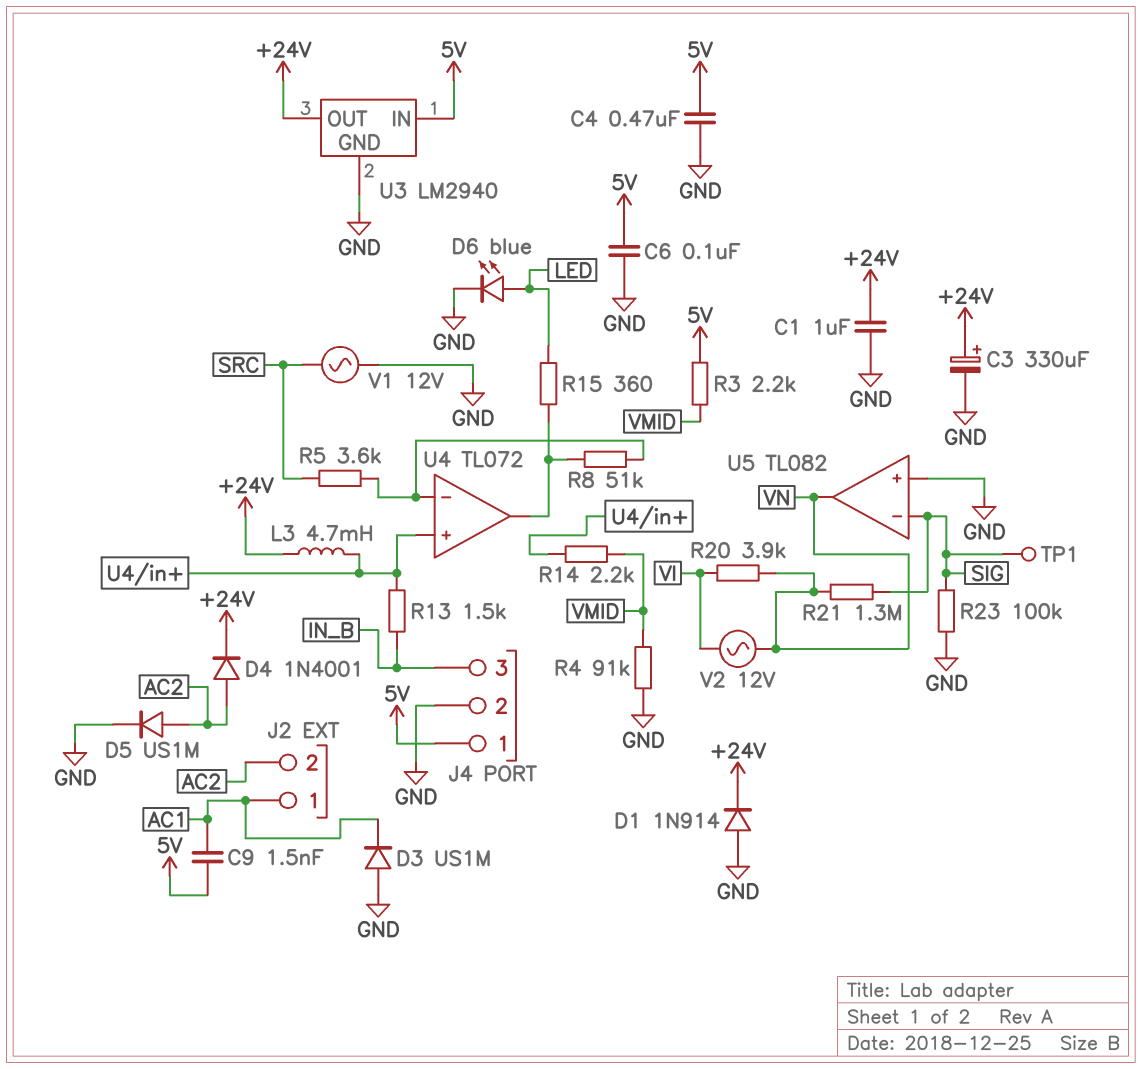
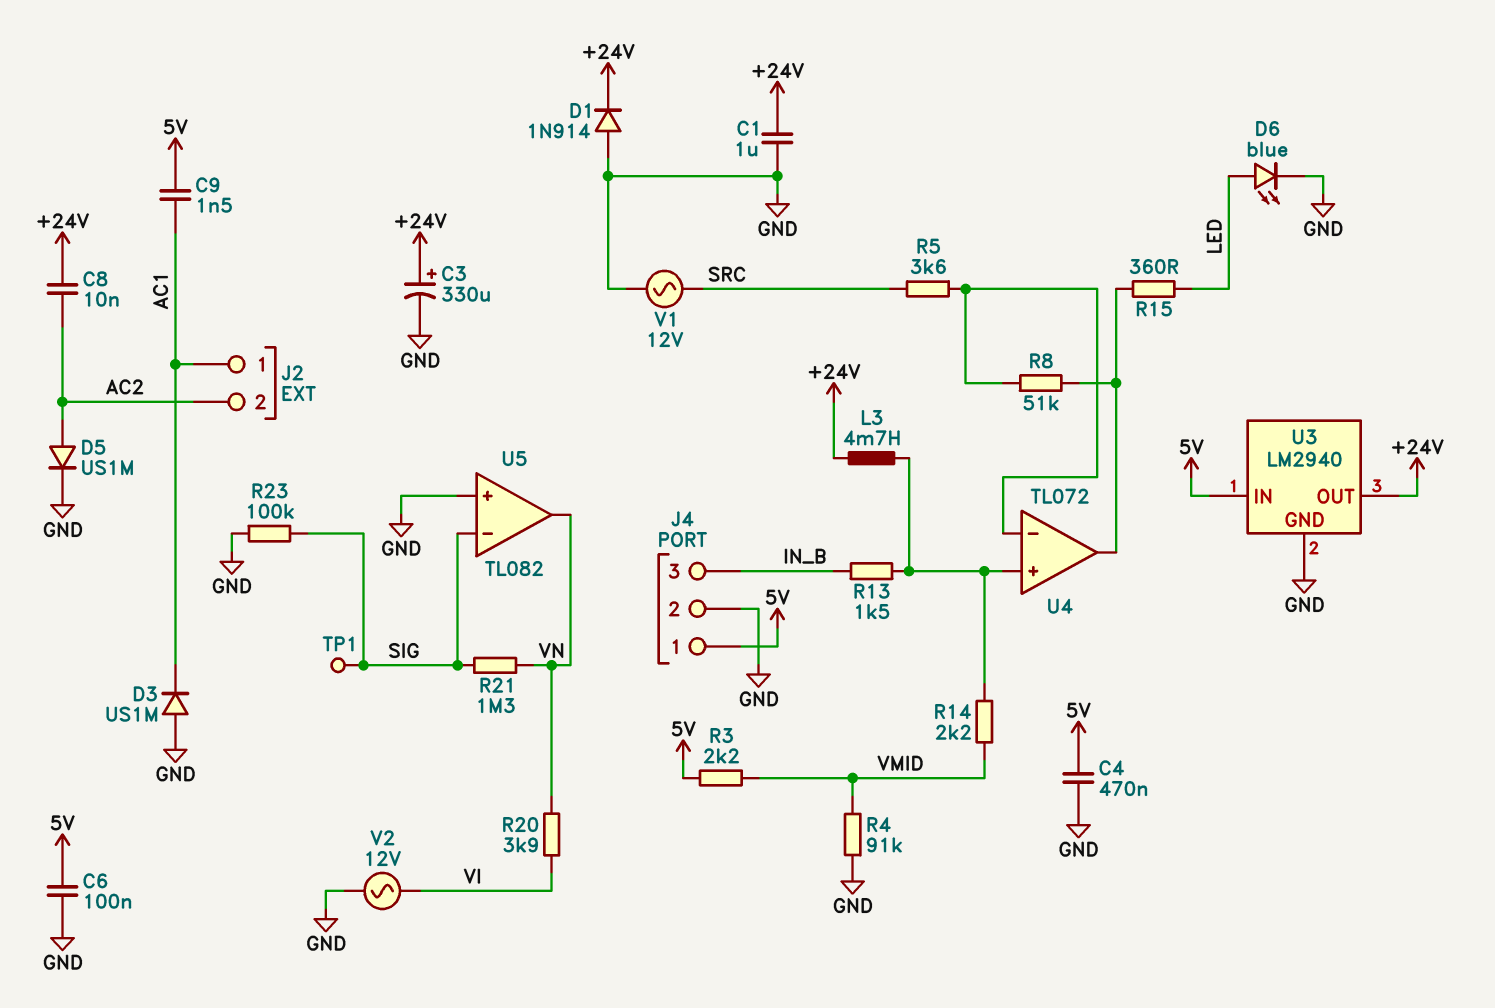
C8: none -> 10nF (+24V, AC2)
D4: diode 1N4001 (A AC2, K +24V) -> none
V2: AC 12V (VI, VN) -> AC 12V (GND, VI)

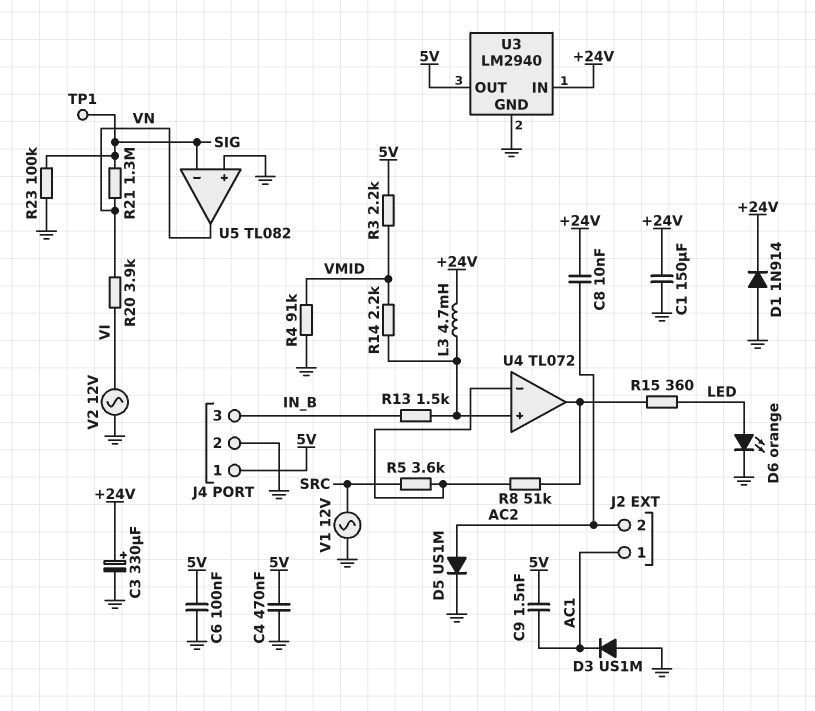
C1: 1uF (+24V, GND) -> 150uF (+24V, GND)
D6: LED blue (A LED, K GND) -> LED orange (A LED, K GND)
U3 pin IN: 5V -> +24V
U3 pin OUT: +24V -> 5V

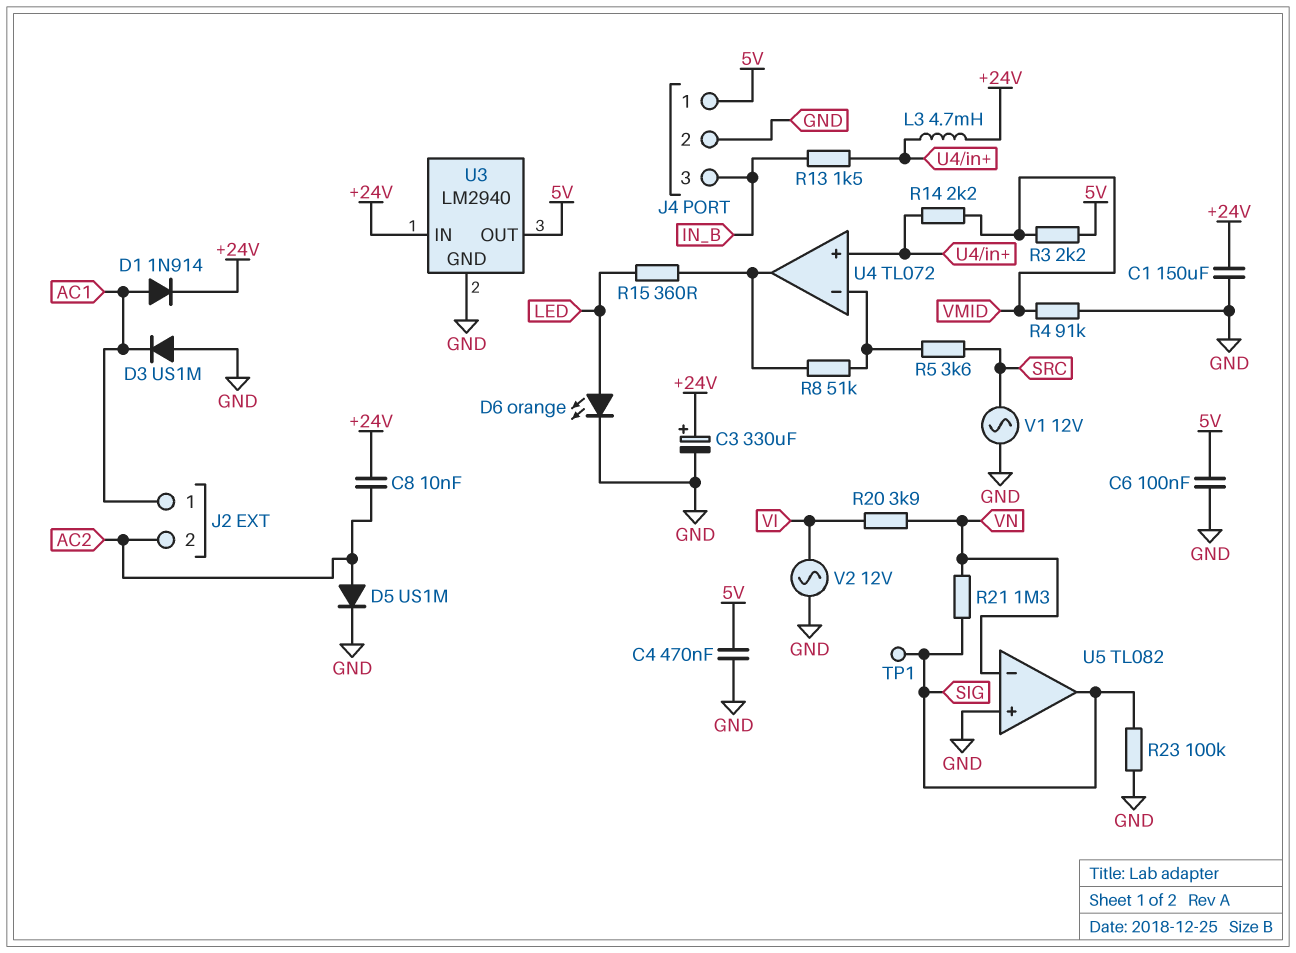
C9: 1.5nF (5V, AC1) -> none
D1: diode 1N914 (A GND, K +24V) -> diode 1N914 (A AC1, K +24V)
U5 pin in-: SIG -> VN
U5 pin out: VN -> SIG

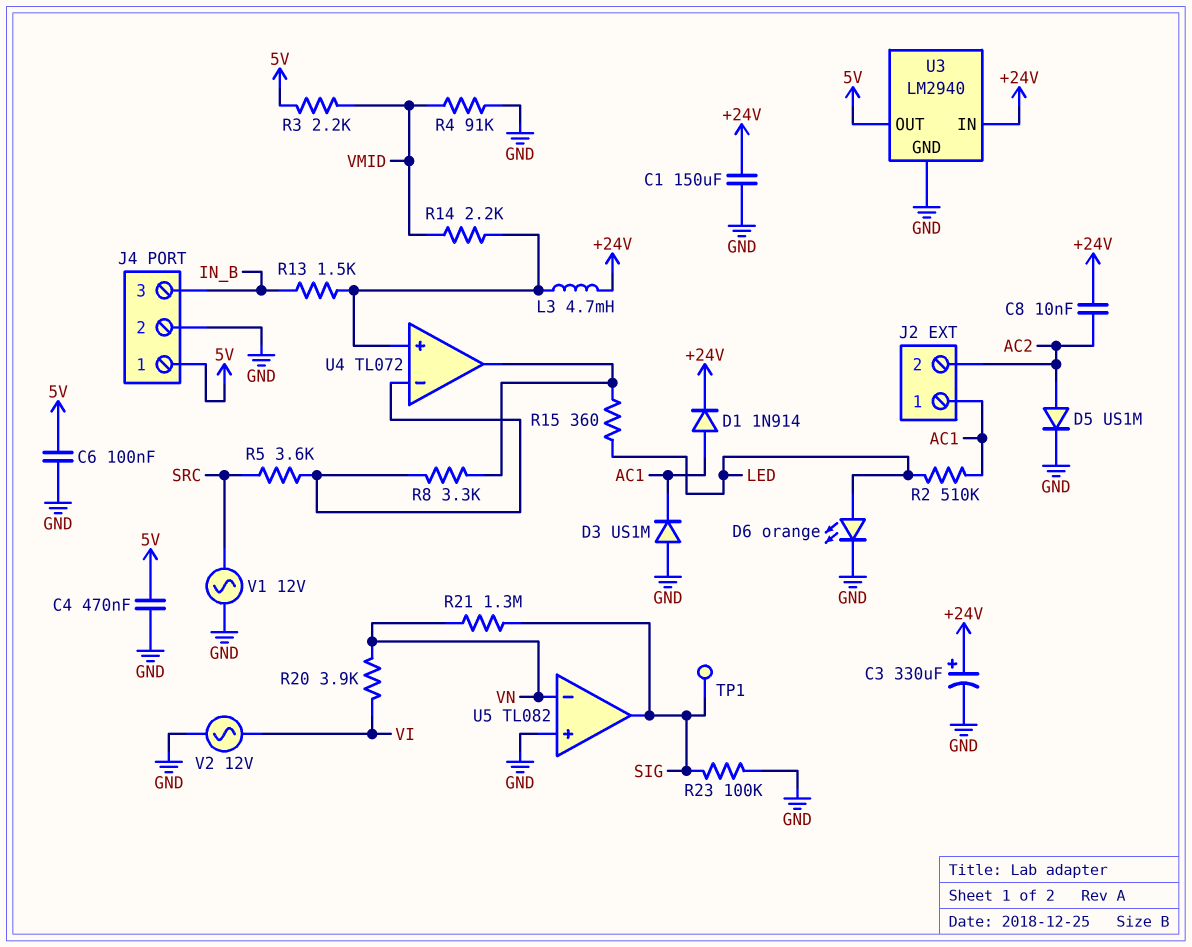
R2: none -> 510k (AC1, LED)
R8: 51k (U4/in-, U4/out) -> 3.3k (U4/in-, U4/out)

